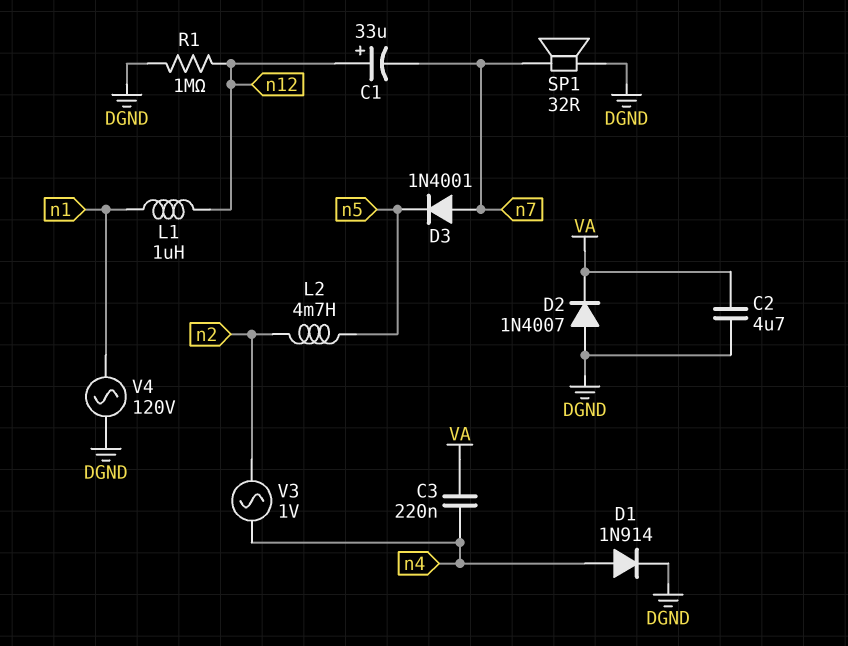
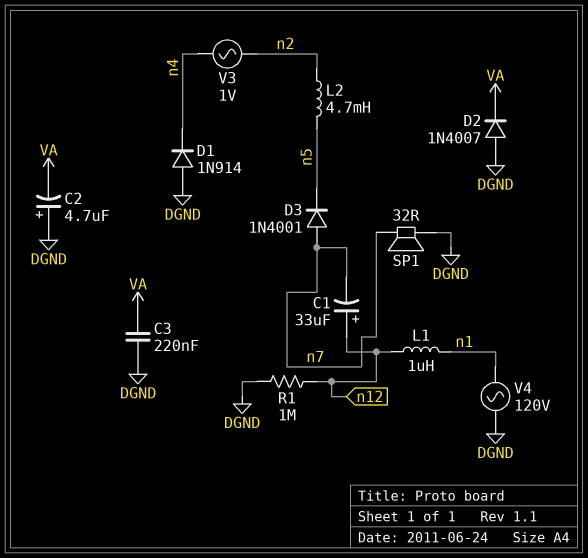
C2: 4.7uF (DGND, VA) -> 4.7uF (plus DGND, minus VA)
C3: 220nF (VA, n4) -> 220nF (DGND, VA)
D1: diode 1N914 (A n4, K DGND) -> diode 1N914 (A DGND, K n4)

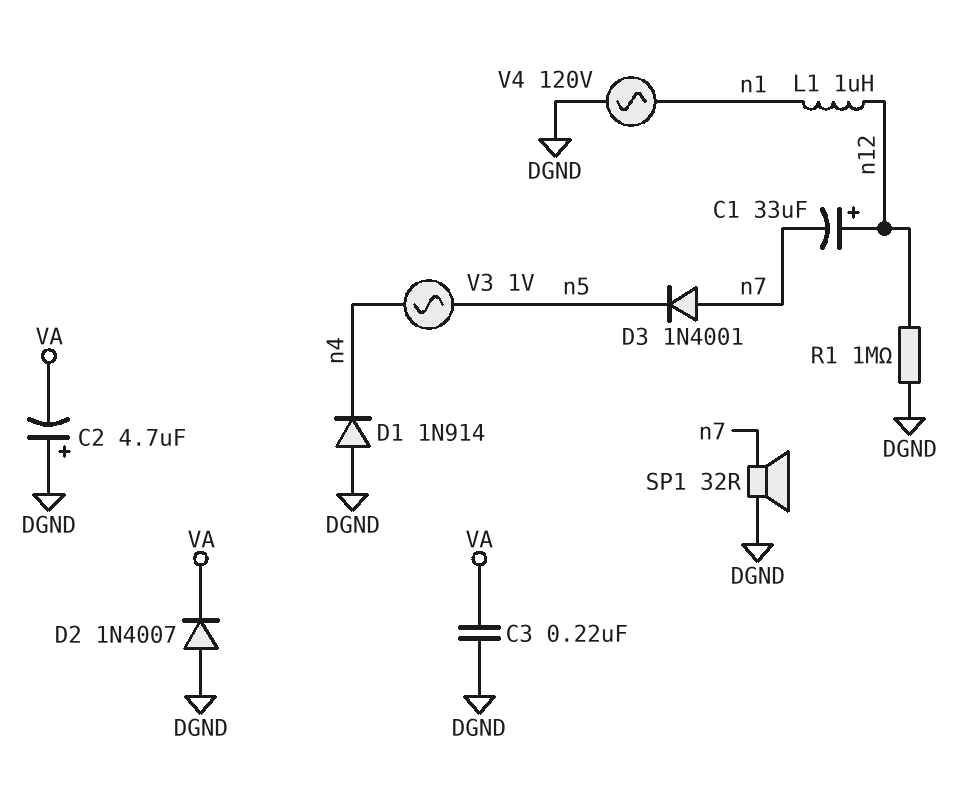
L2: 4.7mH (n2, n5) -> none
V3: AC 1V (n2, n4) -> AC 1V (n4, n5)

